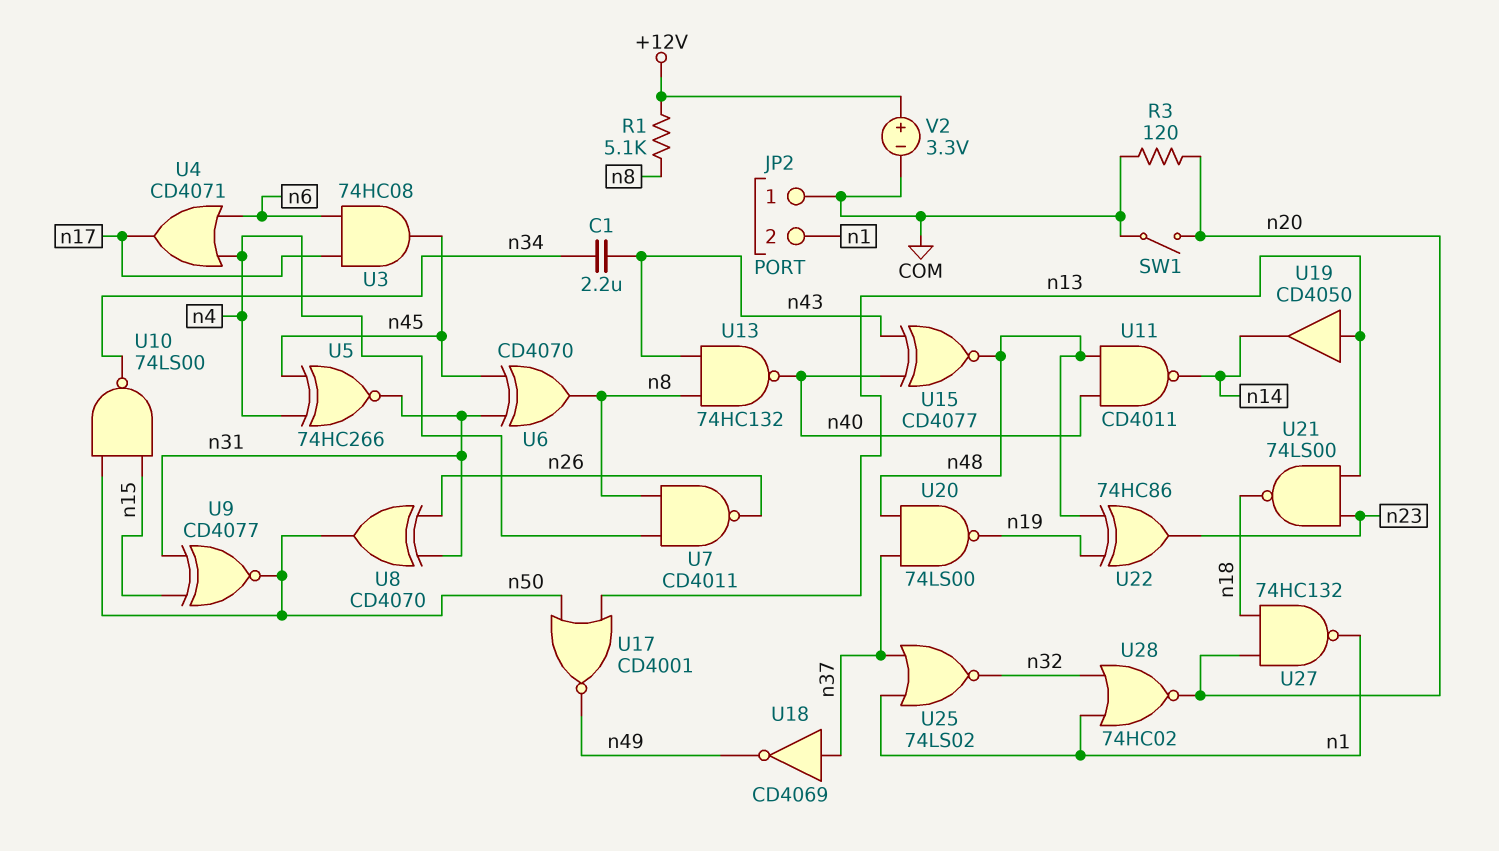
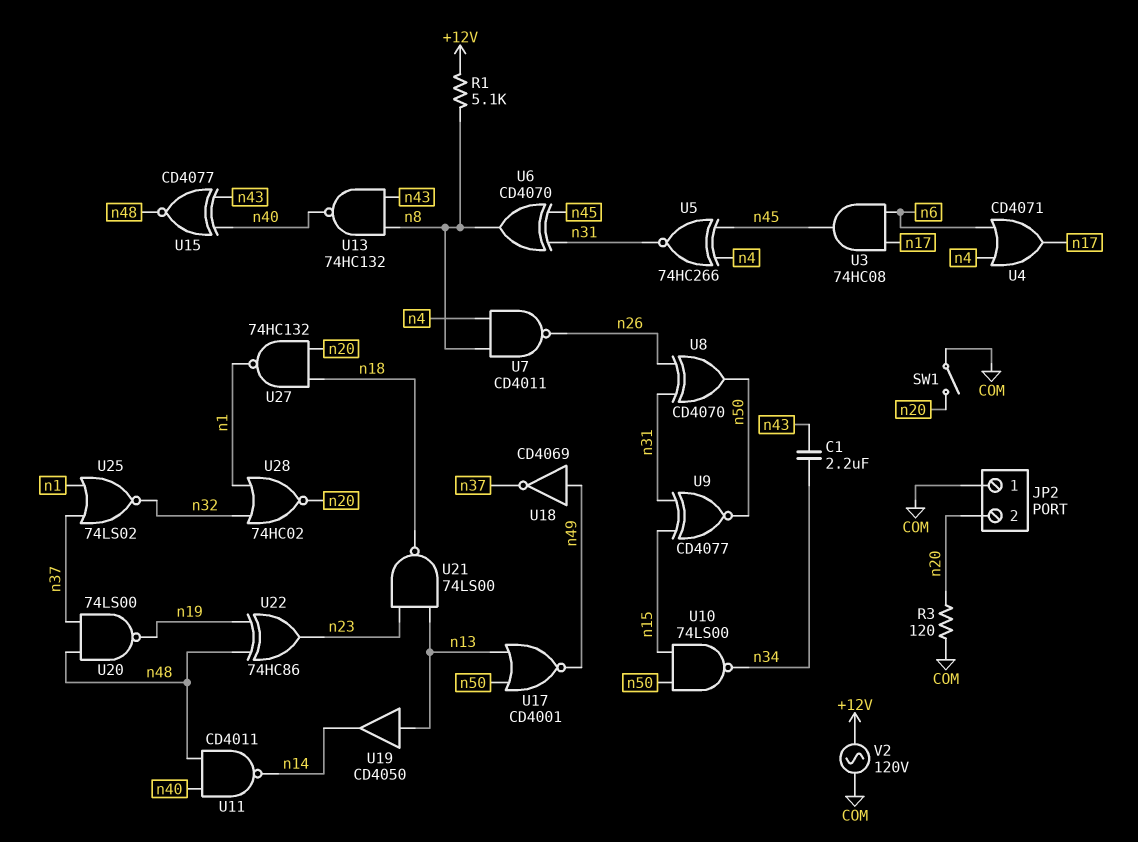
JP2 pin 2: n1 -> n20
U18: NOT CD4069 (in n37, out n49) -> NOT CD4069 (in n49, out n37)
V2: 3.3V (plus +12V, minus COM) -> AC 120V (+12V, COM)

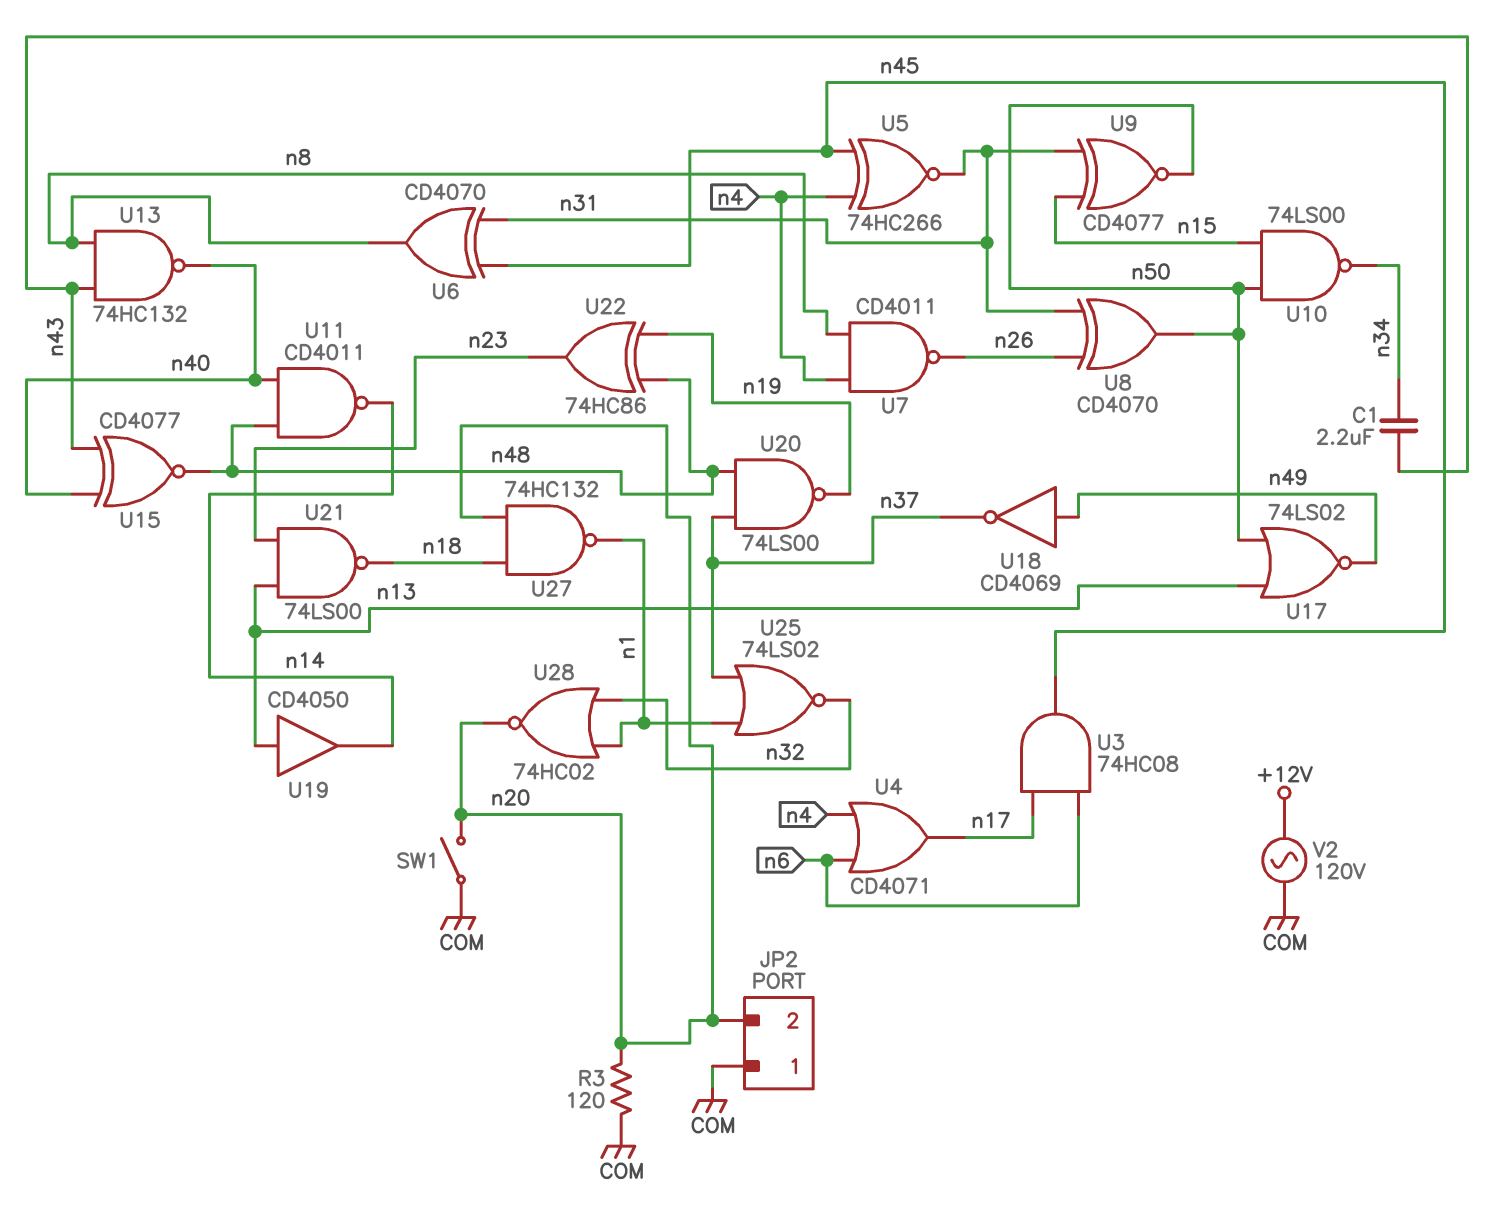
R1: 5.1k (+12V, n8) -> none
U17: NOR CD4001 (in n13, in n50, out n49) -> NOR 74LS02 (in n13, in n50, out n49)

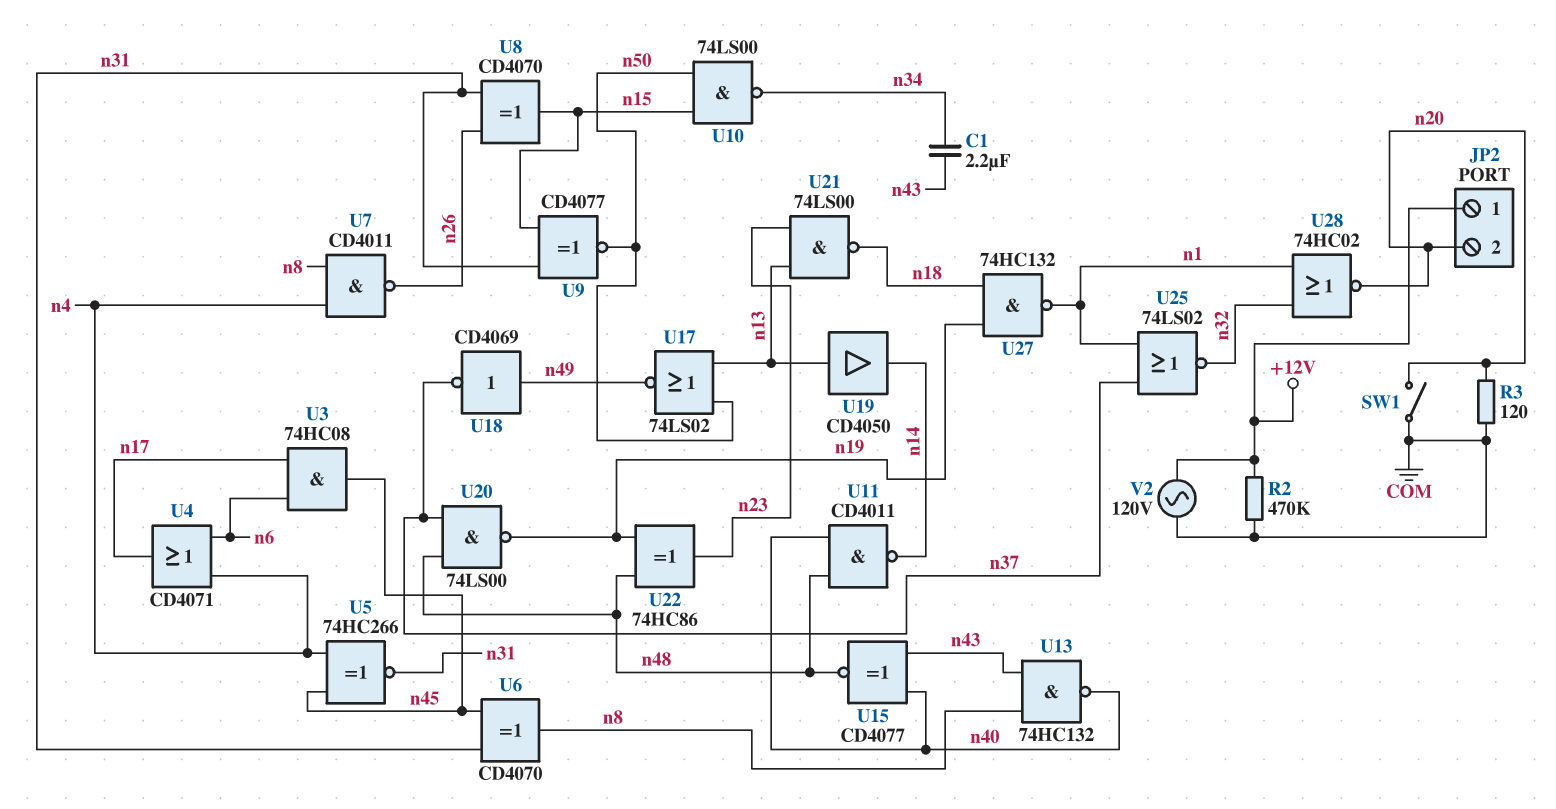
JP2 pin 1: COM -> +12V
R2: none -> 470k (+12V, COM)
U8: XOR CD4070 (in n26, in n31, out n50) -> XOR CD4070 (in n26, in n31, out n15)
U27: NAND 74HC132 (in n18, in n20, out n1) -> NAND 74HC132 (in n18, in n19, out n1)

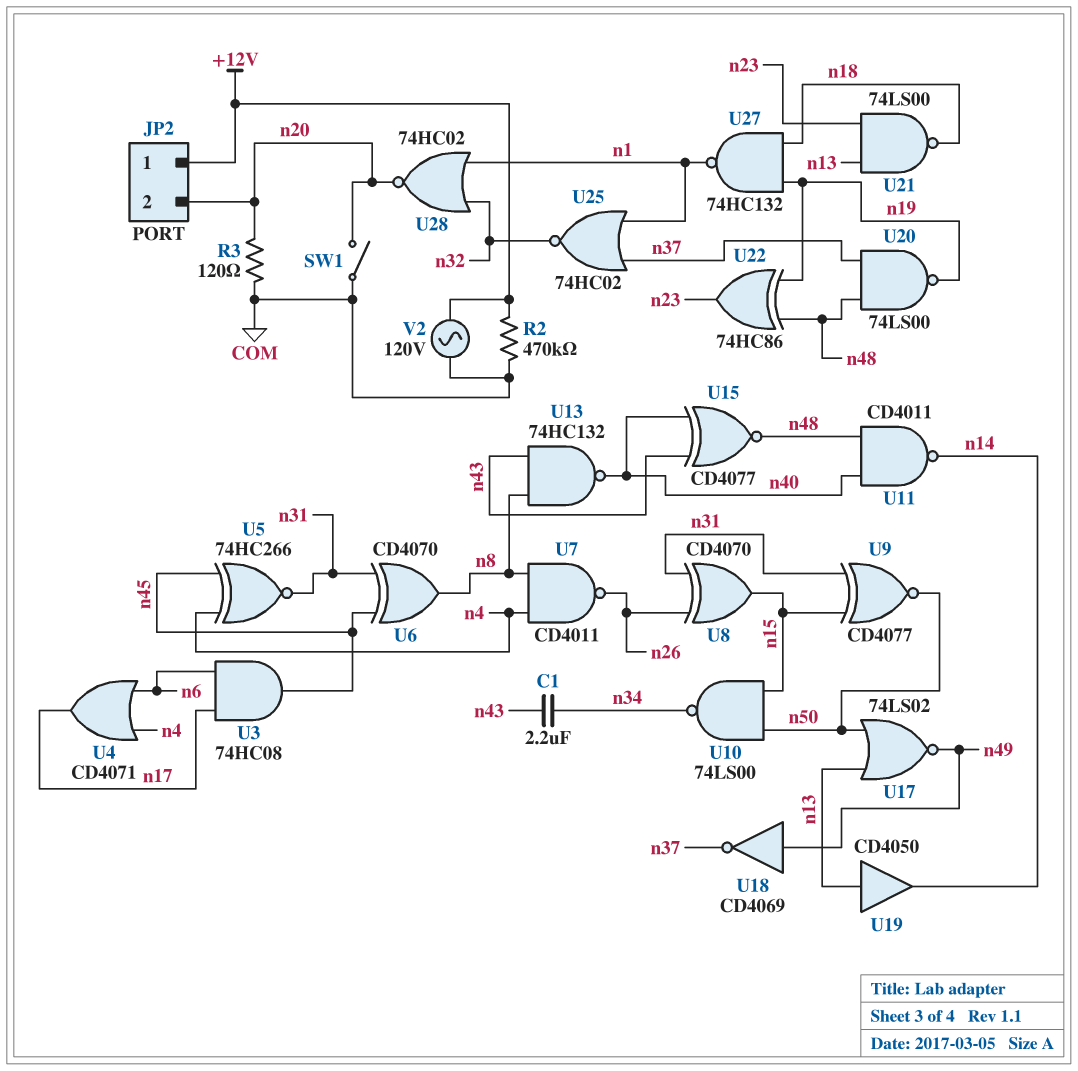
U25: NOR 74LS02 (in n1, in n37, out n32) -> NOR 74HC02 (in n1, in n37, out n32)

